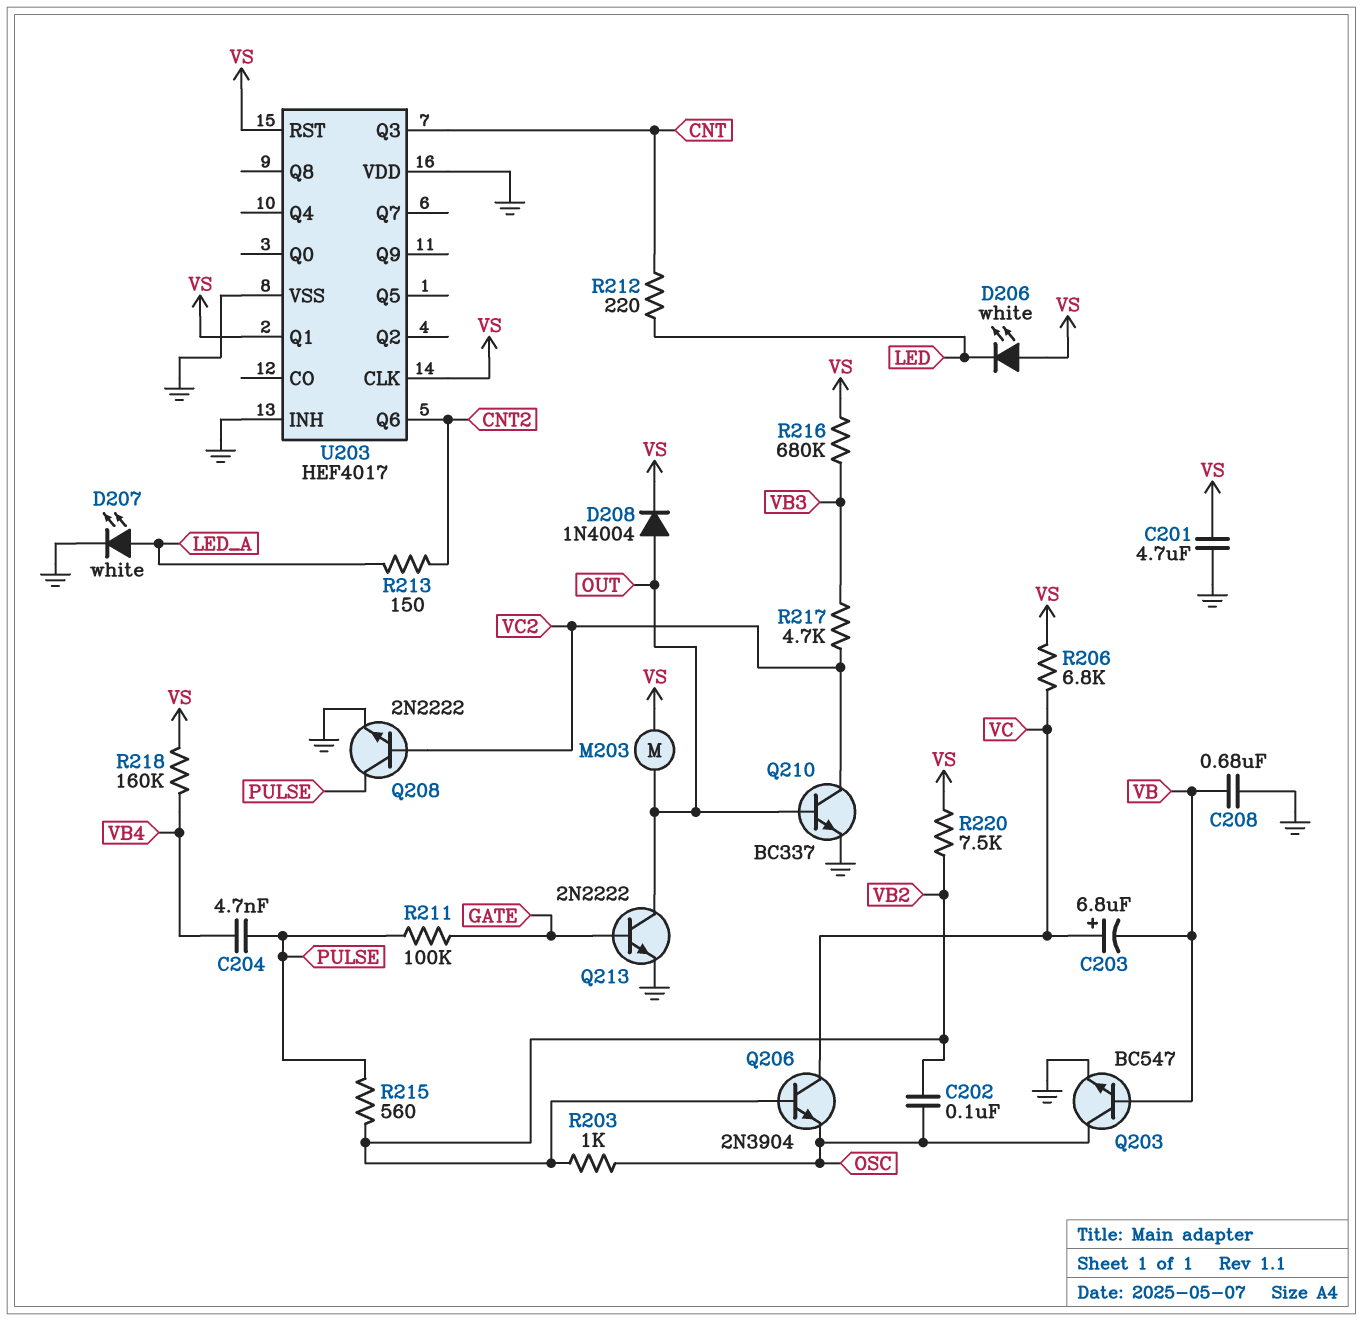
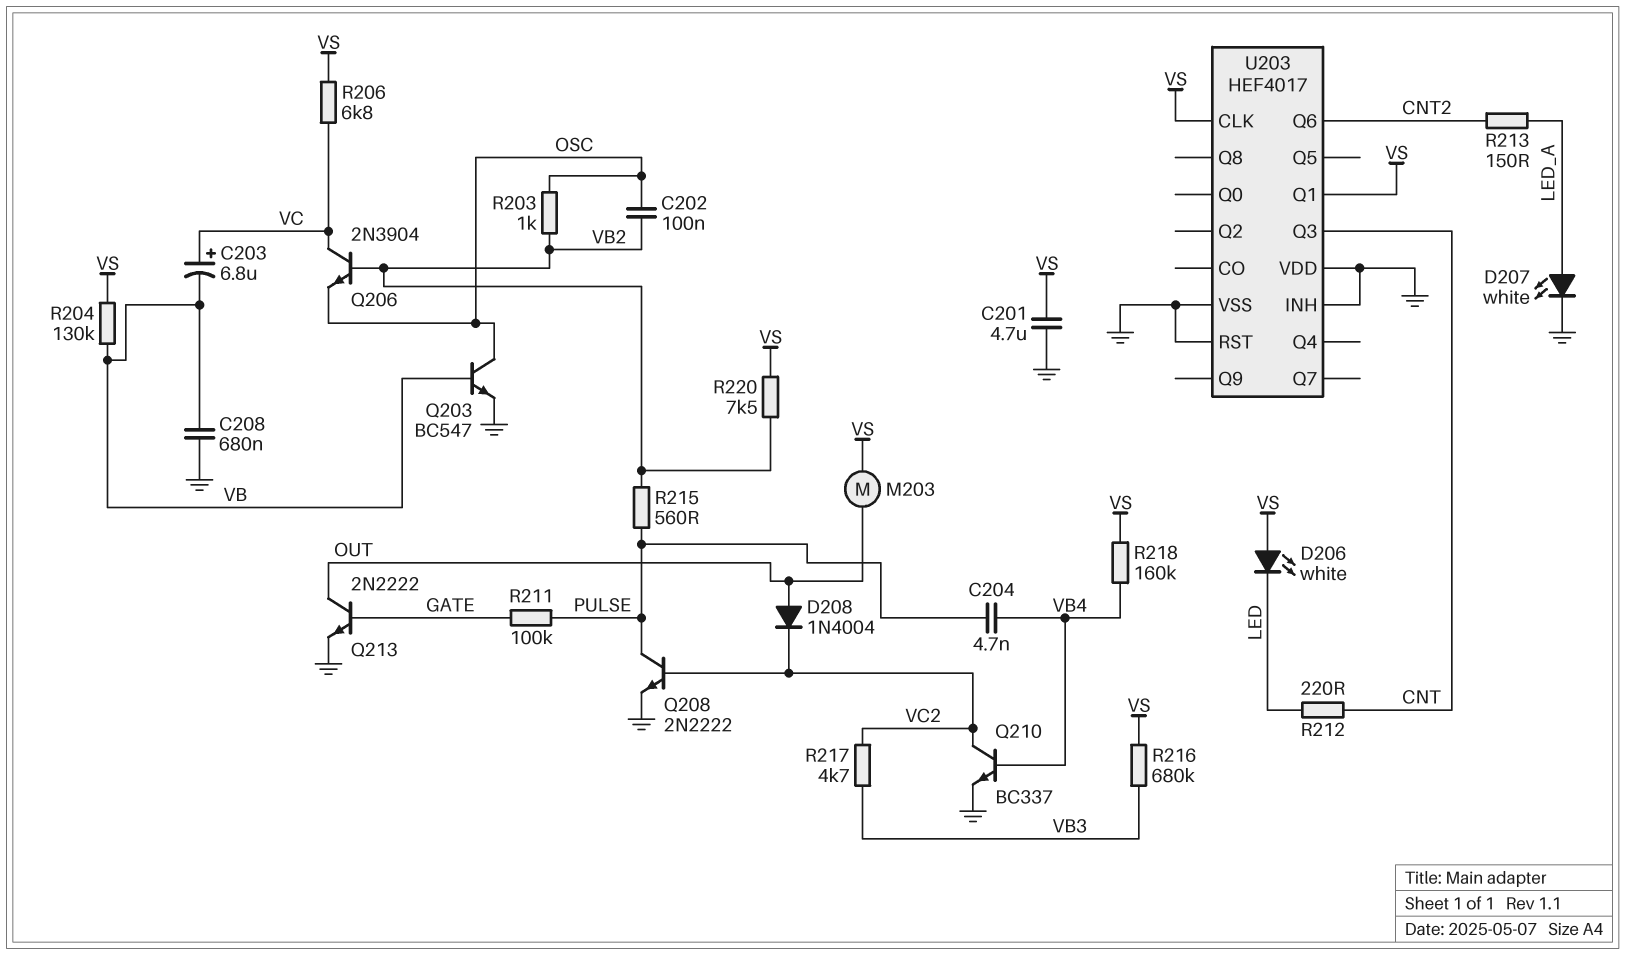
D208: diode 1N4004 (A OUT, K VS) -> diode 1N4004 (A OUT, K VC2)
Q210: NPN BC337 (B OUT, C VC2, E GND) -> NPN BC337 (B VB4, C VC2, E GND)
R204: none -> 130k (VB, VS)
U203 pin RST: VS -> GND

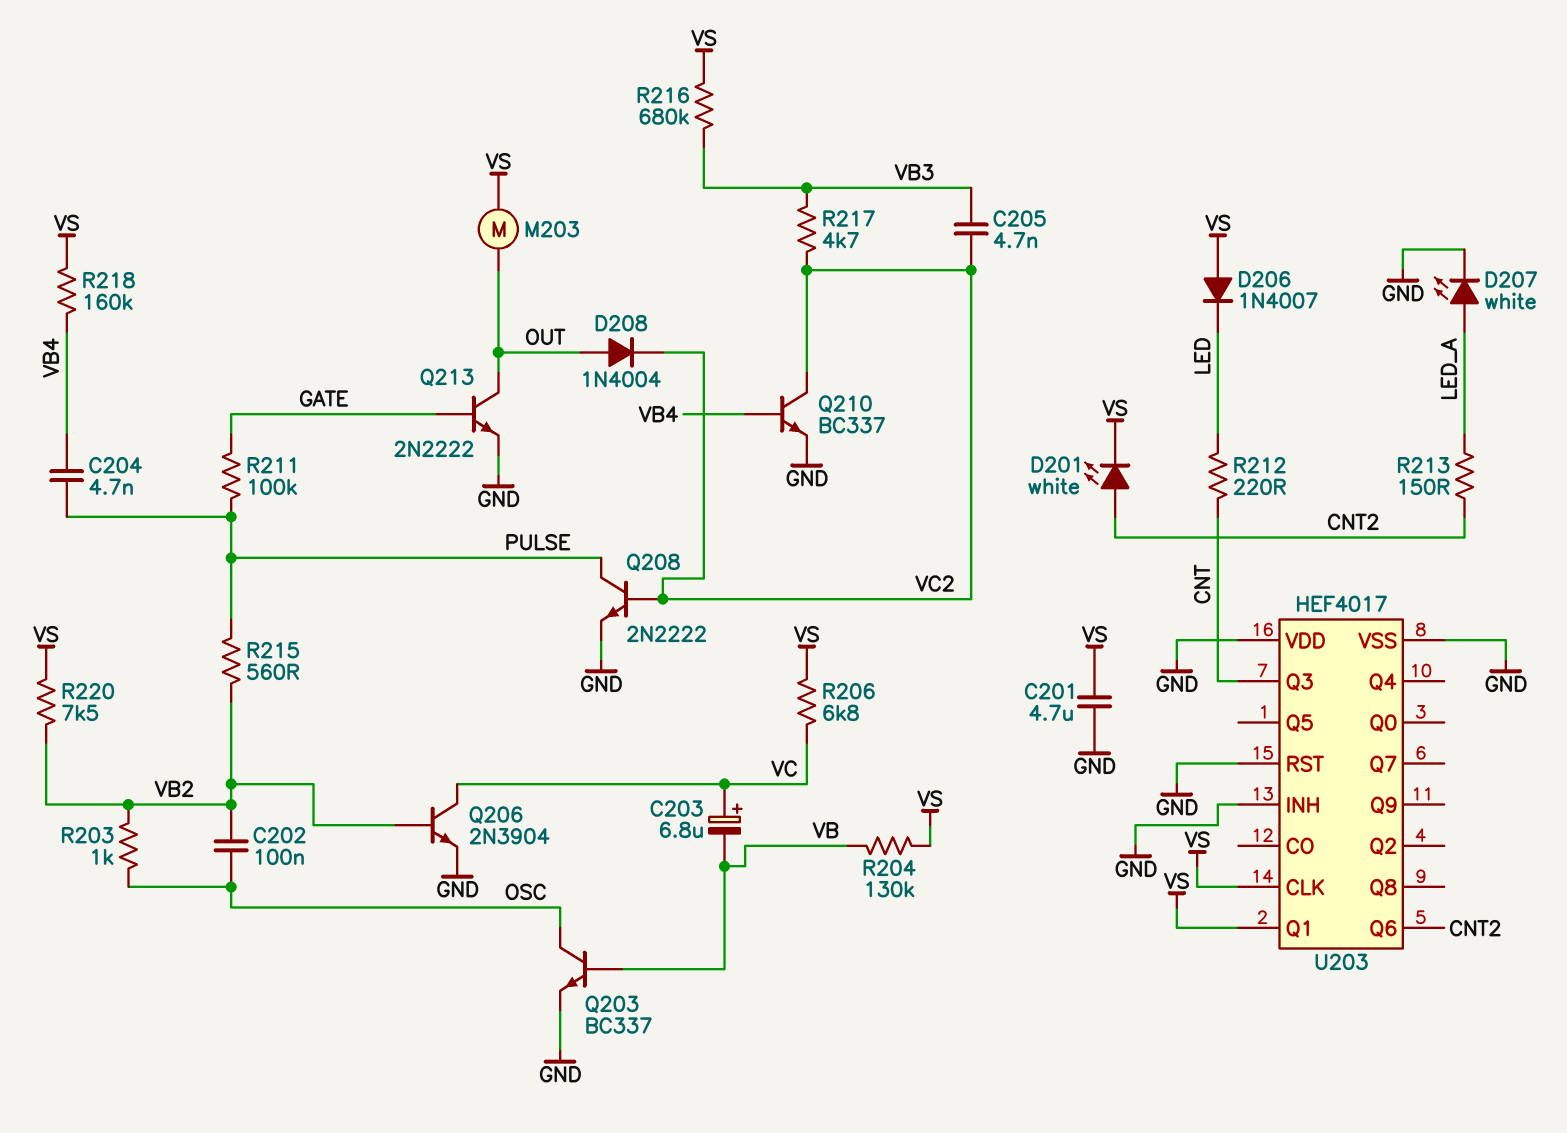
C205: none -> 4.7nF (VB3, VC2)
C208: 680nF (GND, VB) -> none
D201: none -> LED white (A CNT2, K VS)
D206: LED white (A VS, K LED) -> diode 1N4007 (A VS, K LED)
Q203: NPN BC547 (B VB, C OSC, E GND) -> NPN BC337 (B VB, C OSC, E GND)
Q206: NPN 2N3904 (B VB2, C VC, E OSC) -> NPN 2N3904 (B VB2, C VC, E GND)

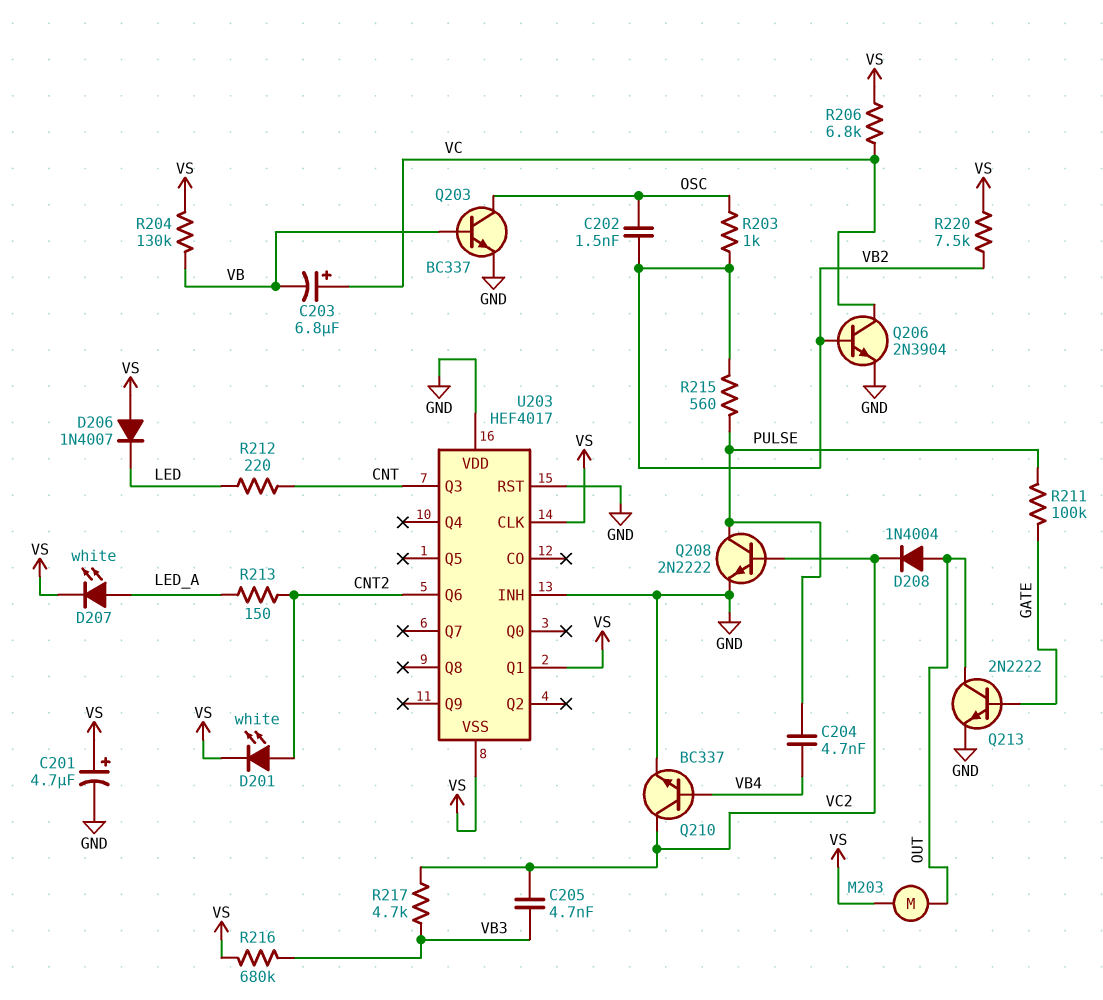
C201: 4.7uF (GND, VS) -> 4.7uF (plus VS, minus GND)
C202: 100nF (OSC, VB2) -> 1.5nF (OSC, VB2)
D207: LED white (A LED_A, K GND) -> LED white (A LED_A, K VS)
R218: 160k (VB4, VS) -> none
U203 pin VSS: GND -> VS

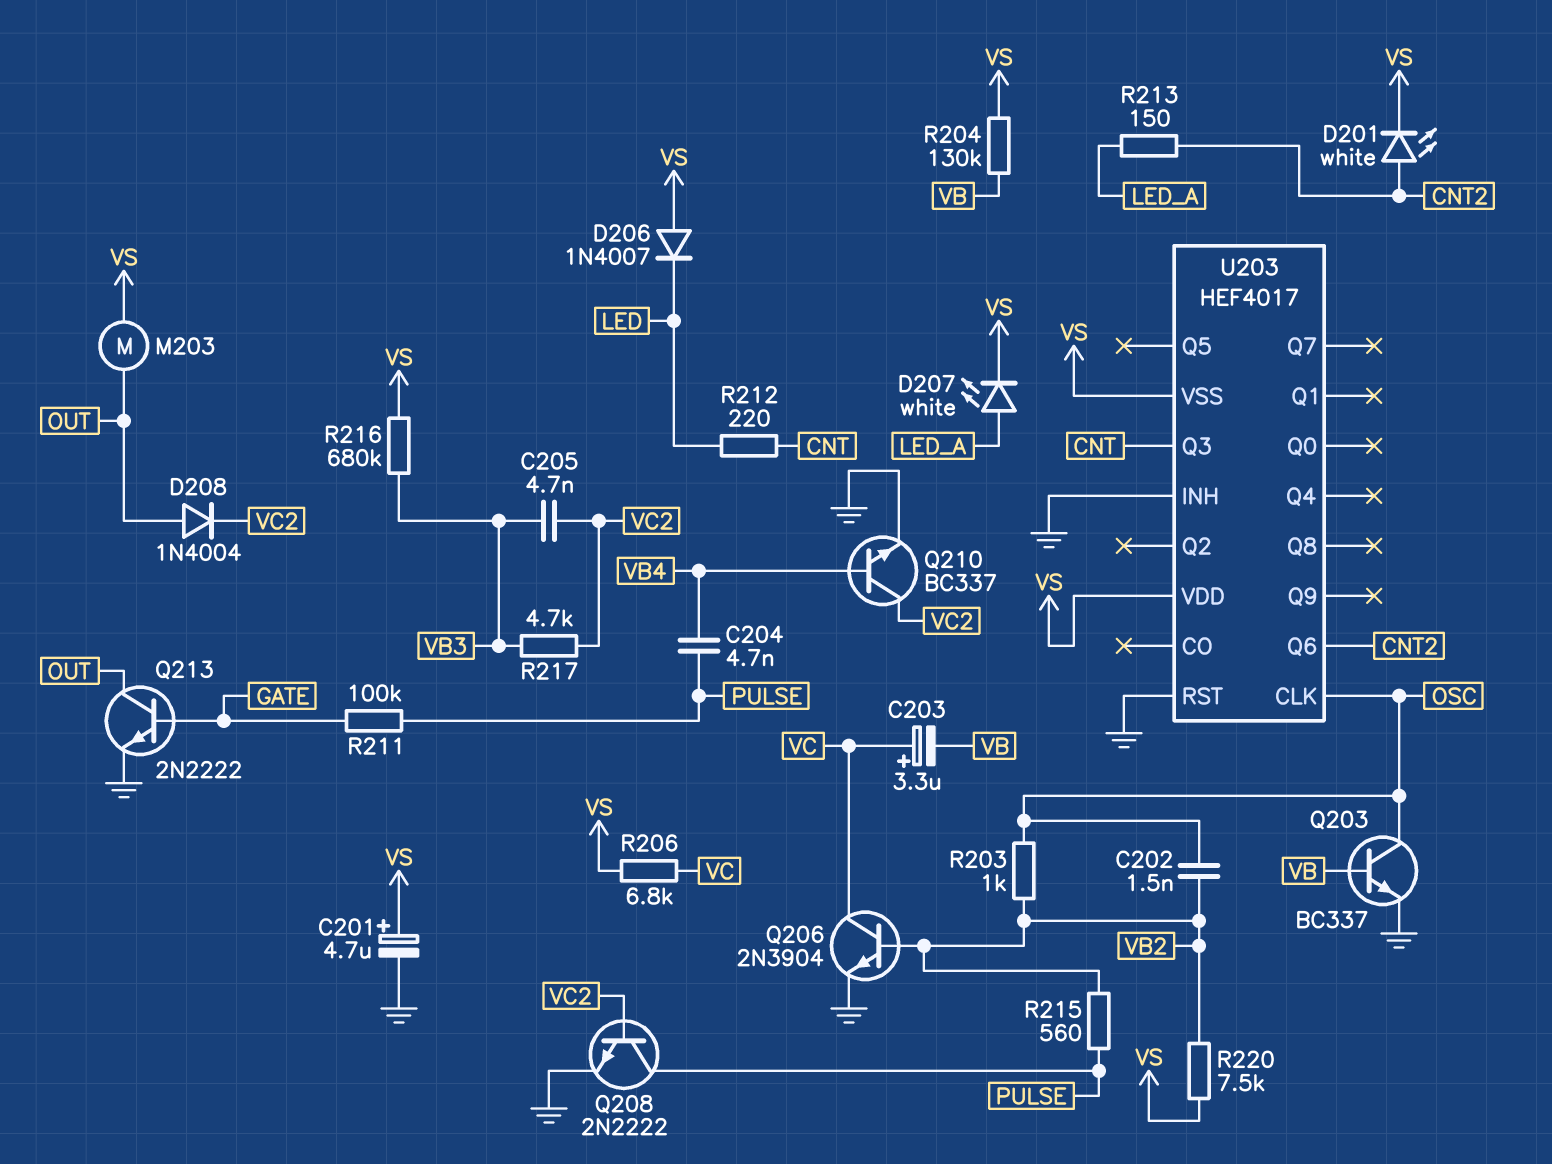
C203: 6.8uF (plus VC, minus VB) -> 3.3uF (plus VC, minus VB)
U203 pin CLK: VS -> OSC
U203 pin Q1: VS -> none
U203 pin VDD: GND -> VS

